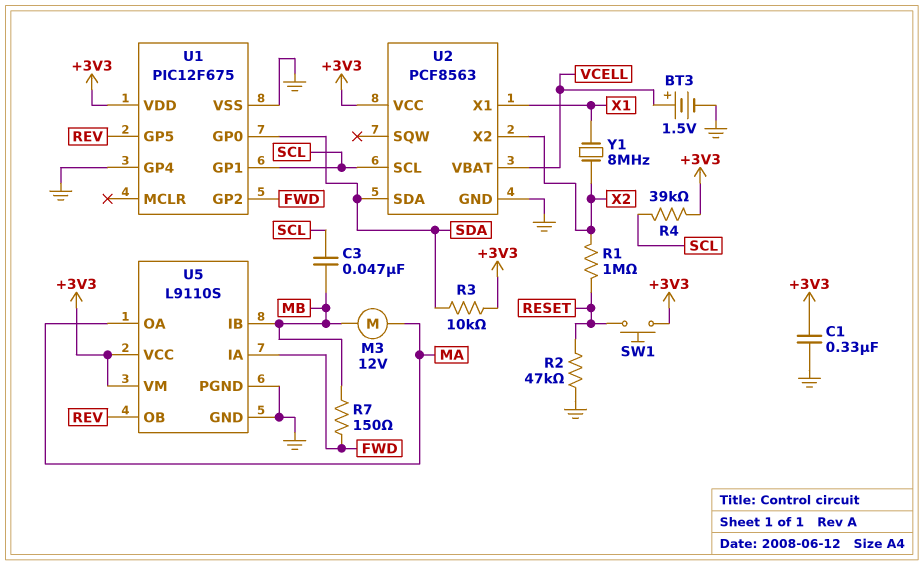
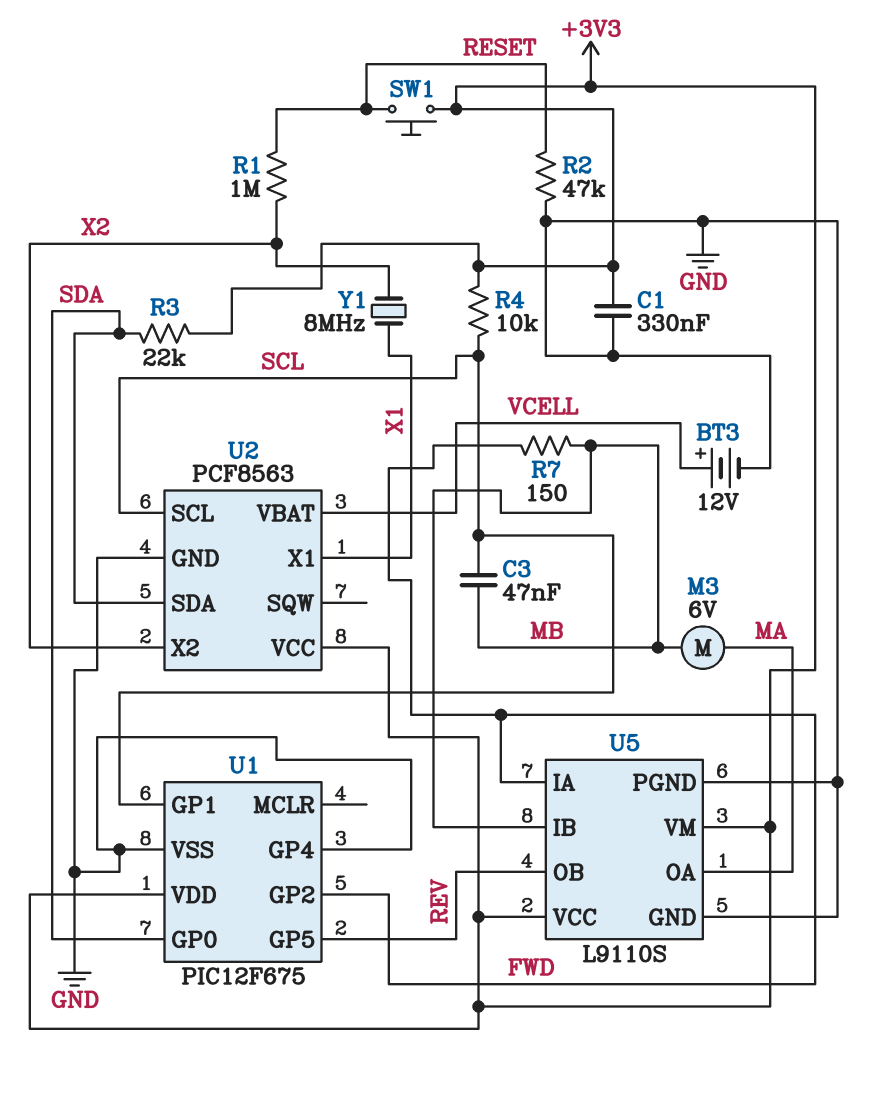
BT3: 1.5V (plus VCELL, minus GND) -> 12V (plus VCELL, minus GND)
M3: motor 12V (MA, MB) -> motor 6V (MA, MB)
R3: 10k (+3V3, SDA) -> 22k (+3V3, SDA)
R4: 39k (+3V3, SCL) -> 10k (+3V3, SCL)

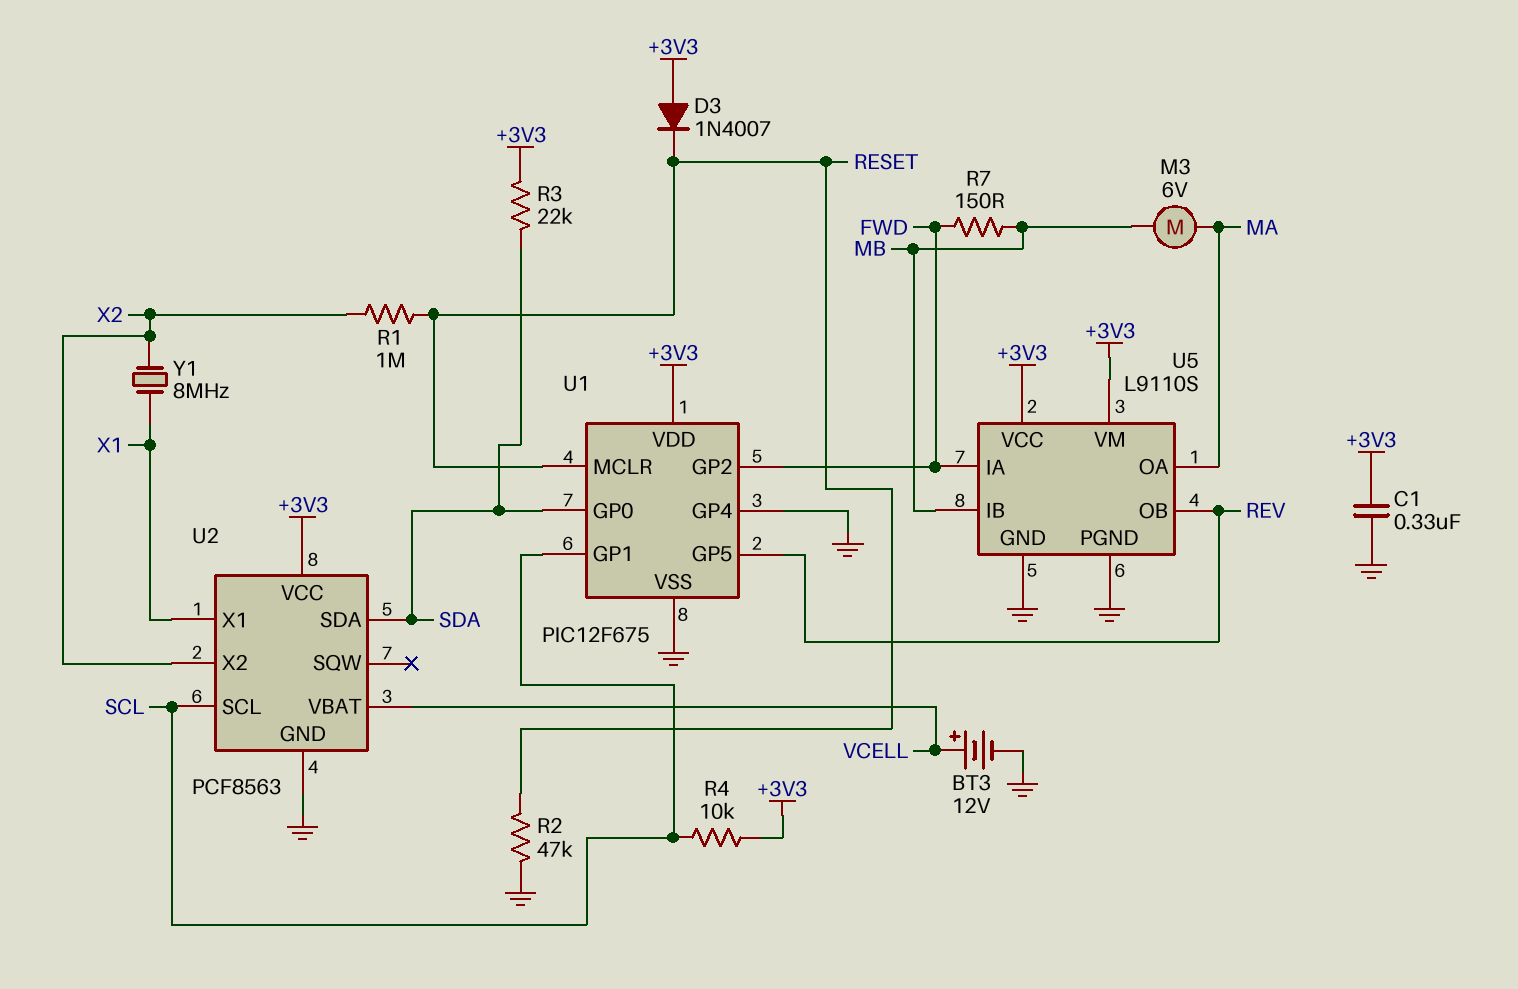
C3: 47nF (MB, SCL) -> none
D3: none -> diode 1N4007 (A +3V3, K RESET)
SW1: button (+3V3, RESET) -> none
U1 pin MCLR: none -> RESET

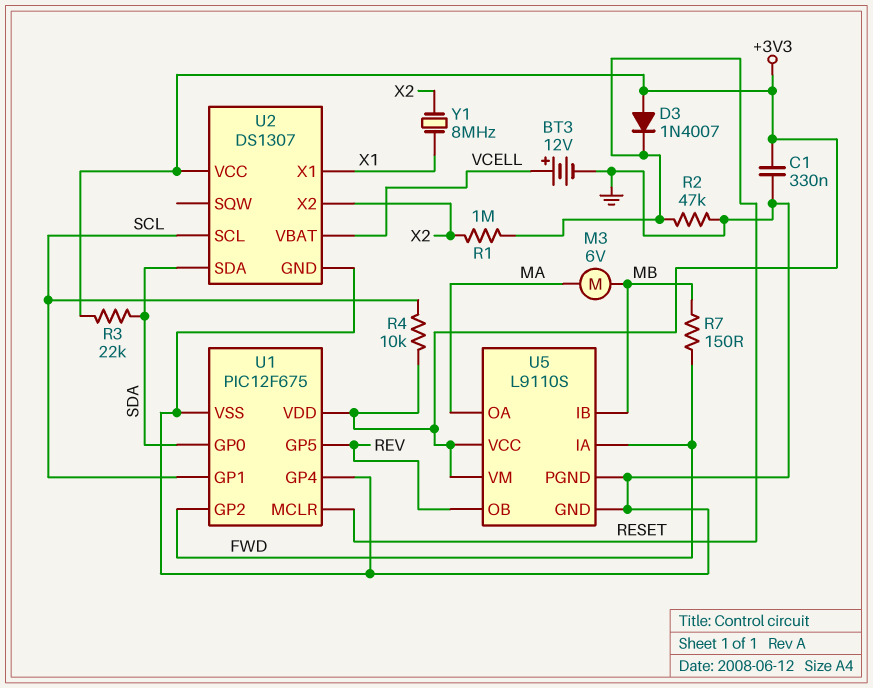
U2: PCF8563 -> DS1307

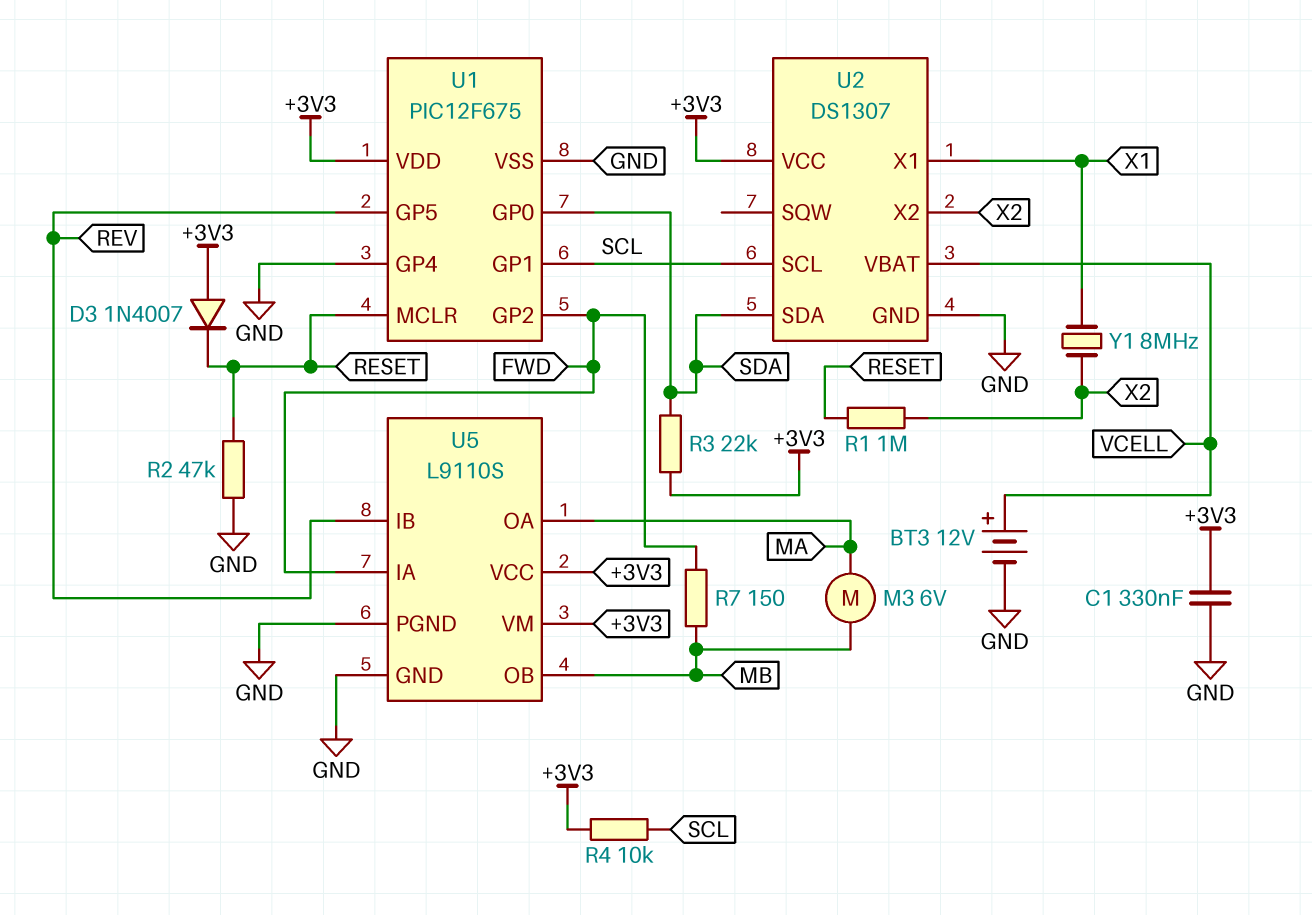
U5 pin IB: MB -> REV
U5 pin OB: REV -> MB

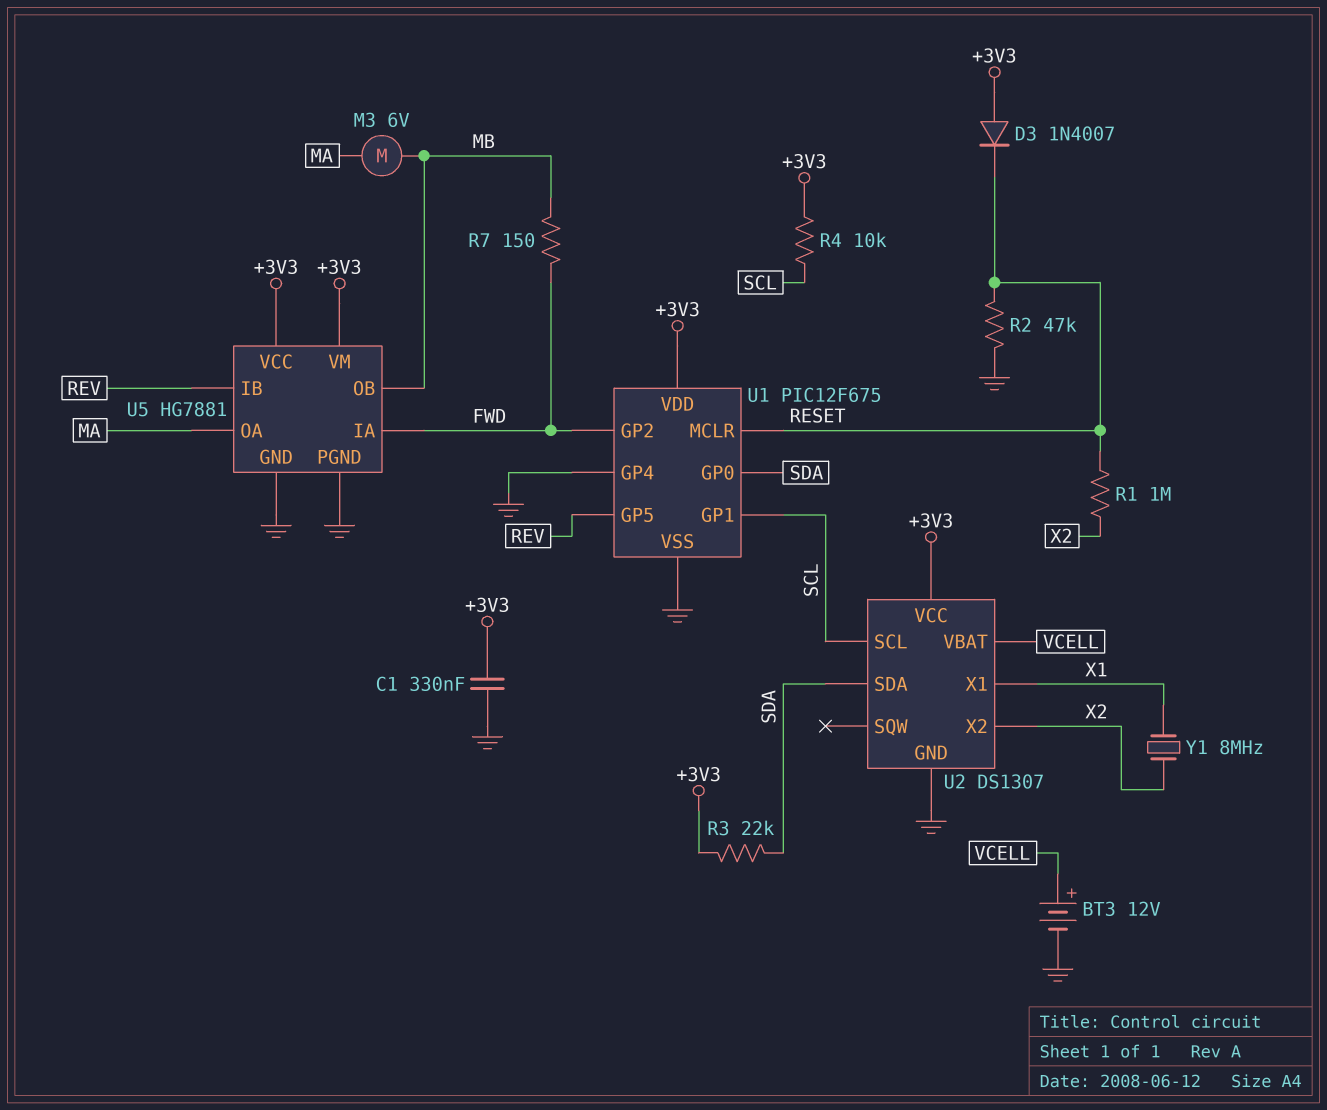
U5: L9110S -> HG7881

